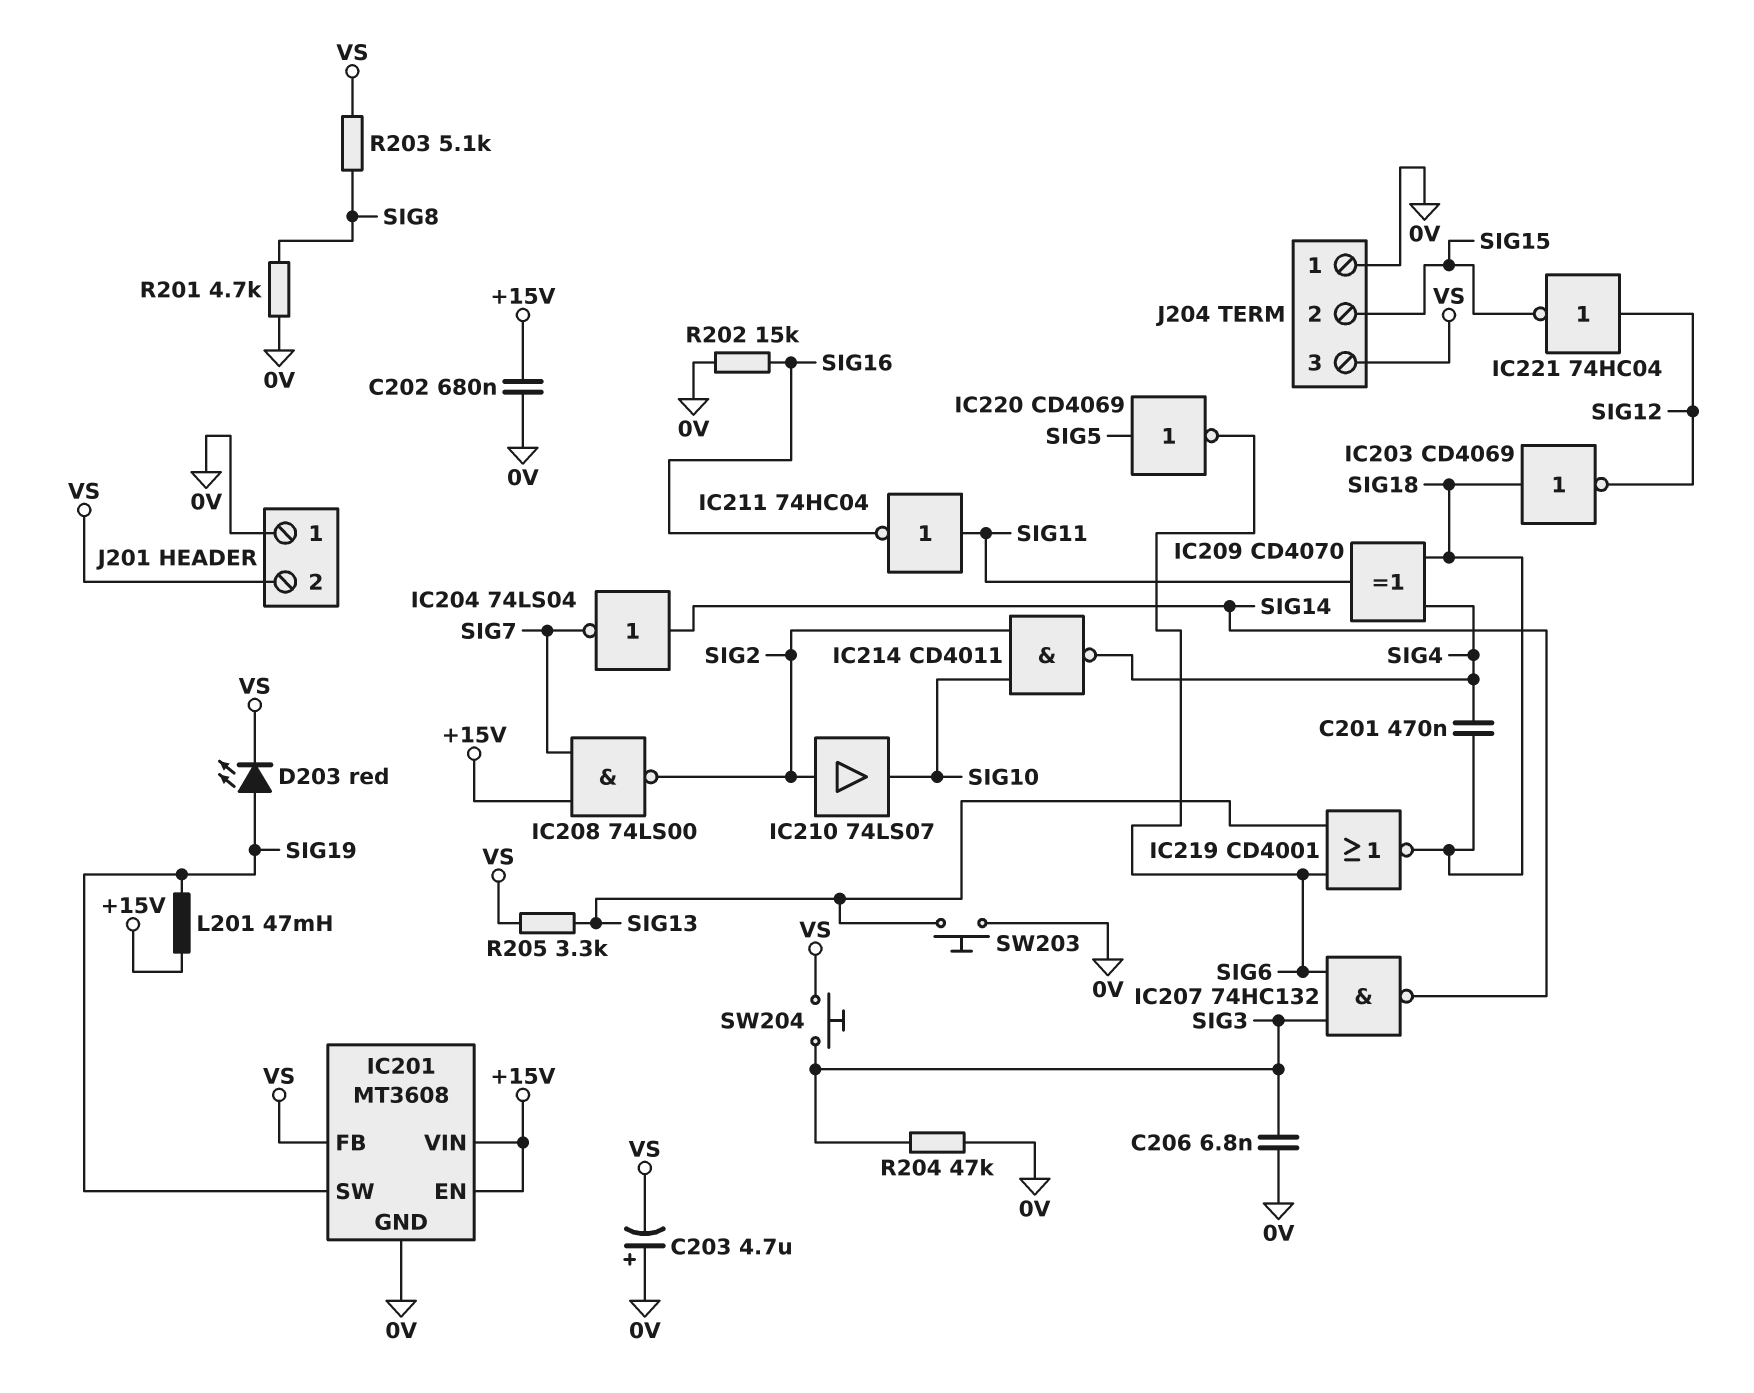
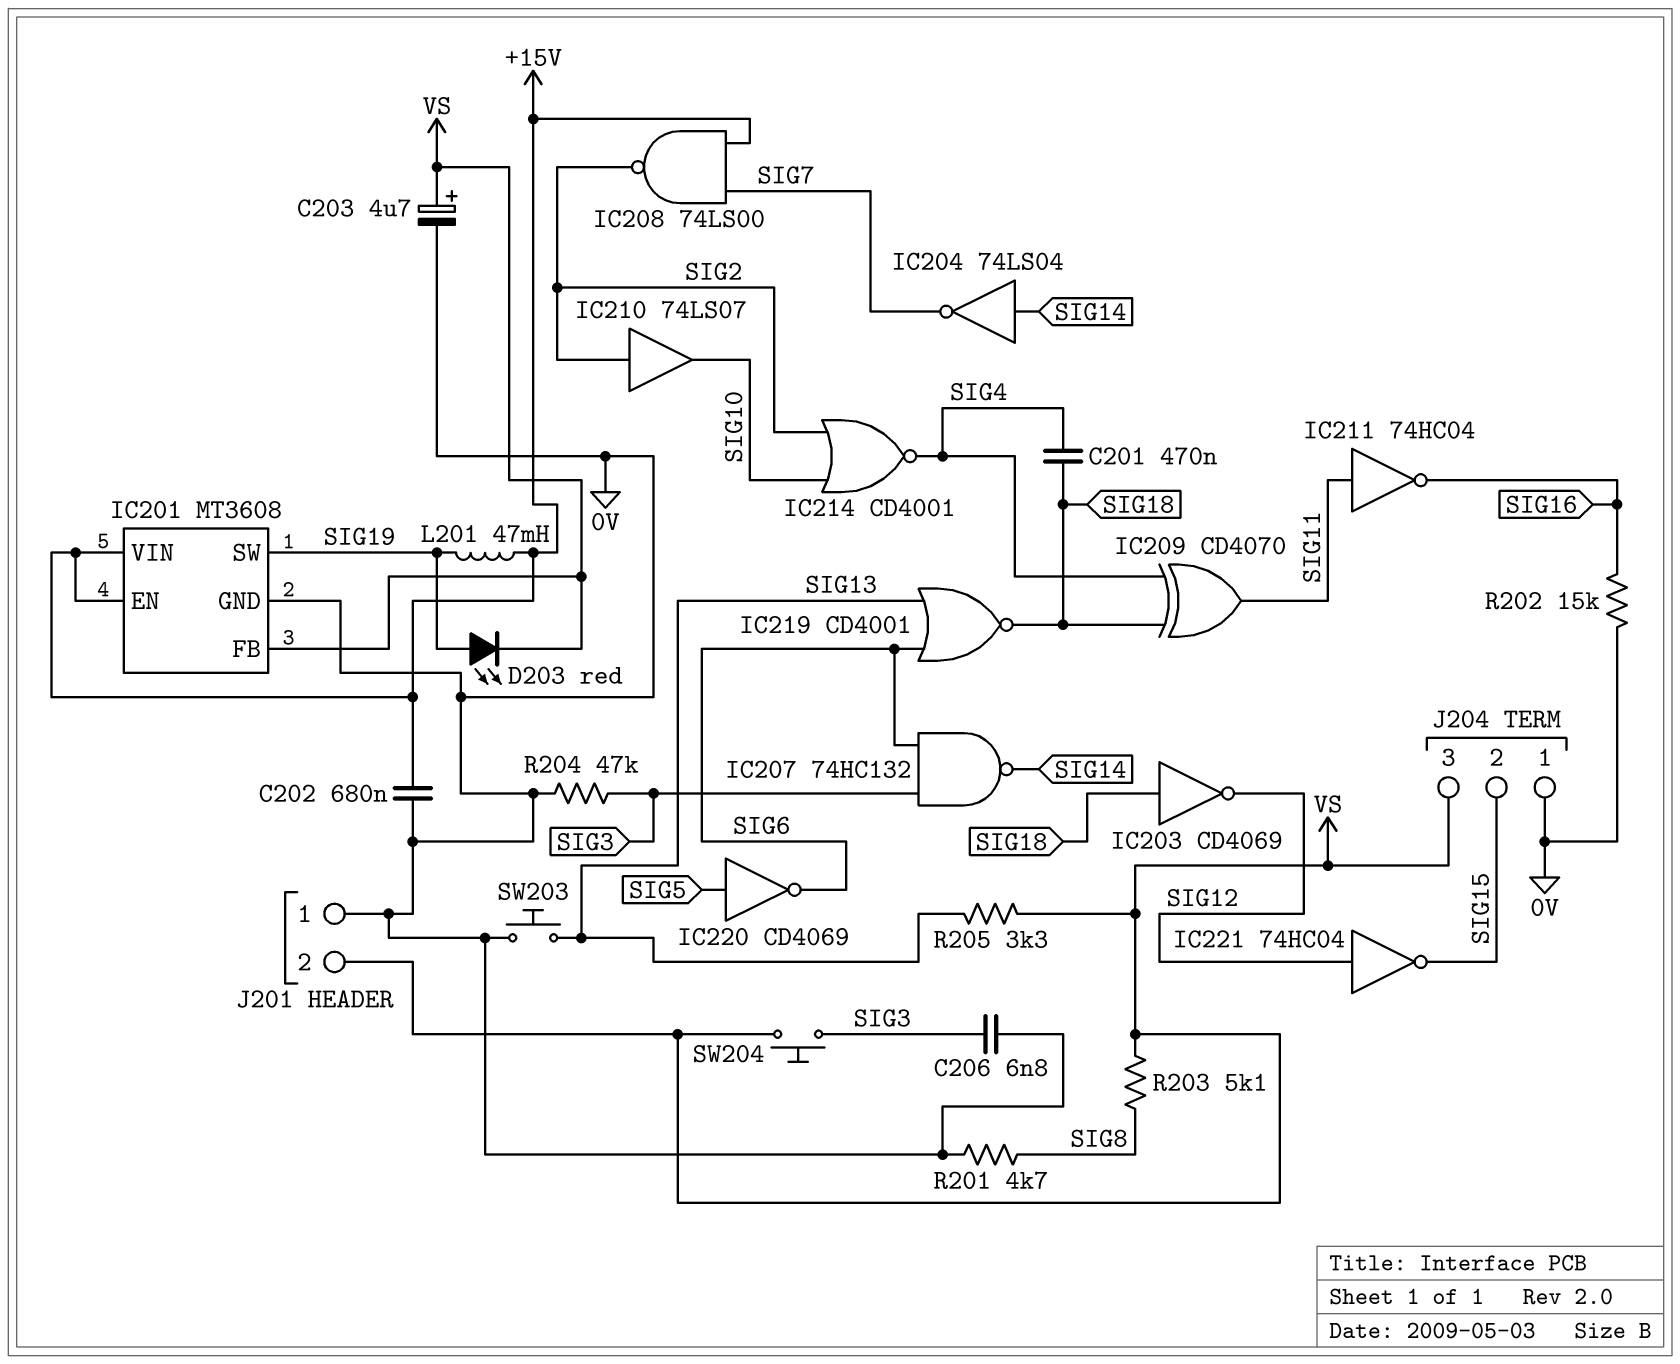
C203: 4.7uF (plus 0V, minus VS) -> 4.7uF (plus VS, minus 0V)
IC214: NAND CD4011 (in SIG2, in SIG10, out SIG4) -> NOR CD4001 (in SIG2, in SIG10, out SIG4)

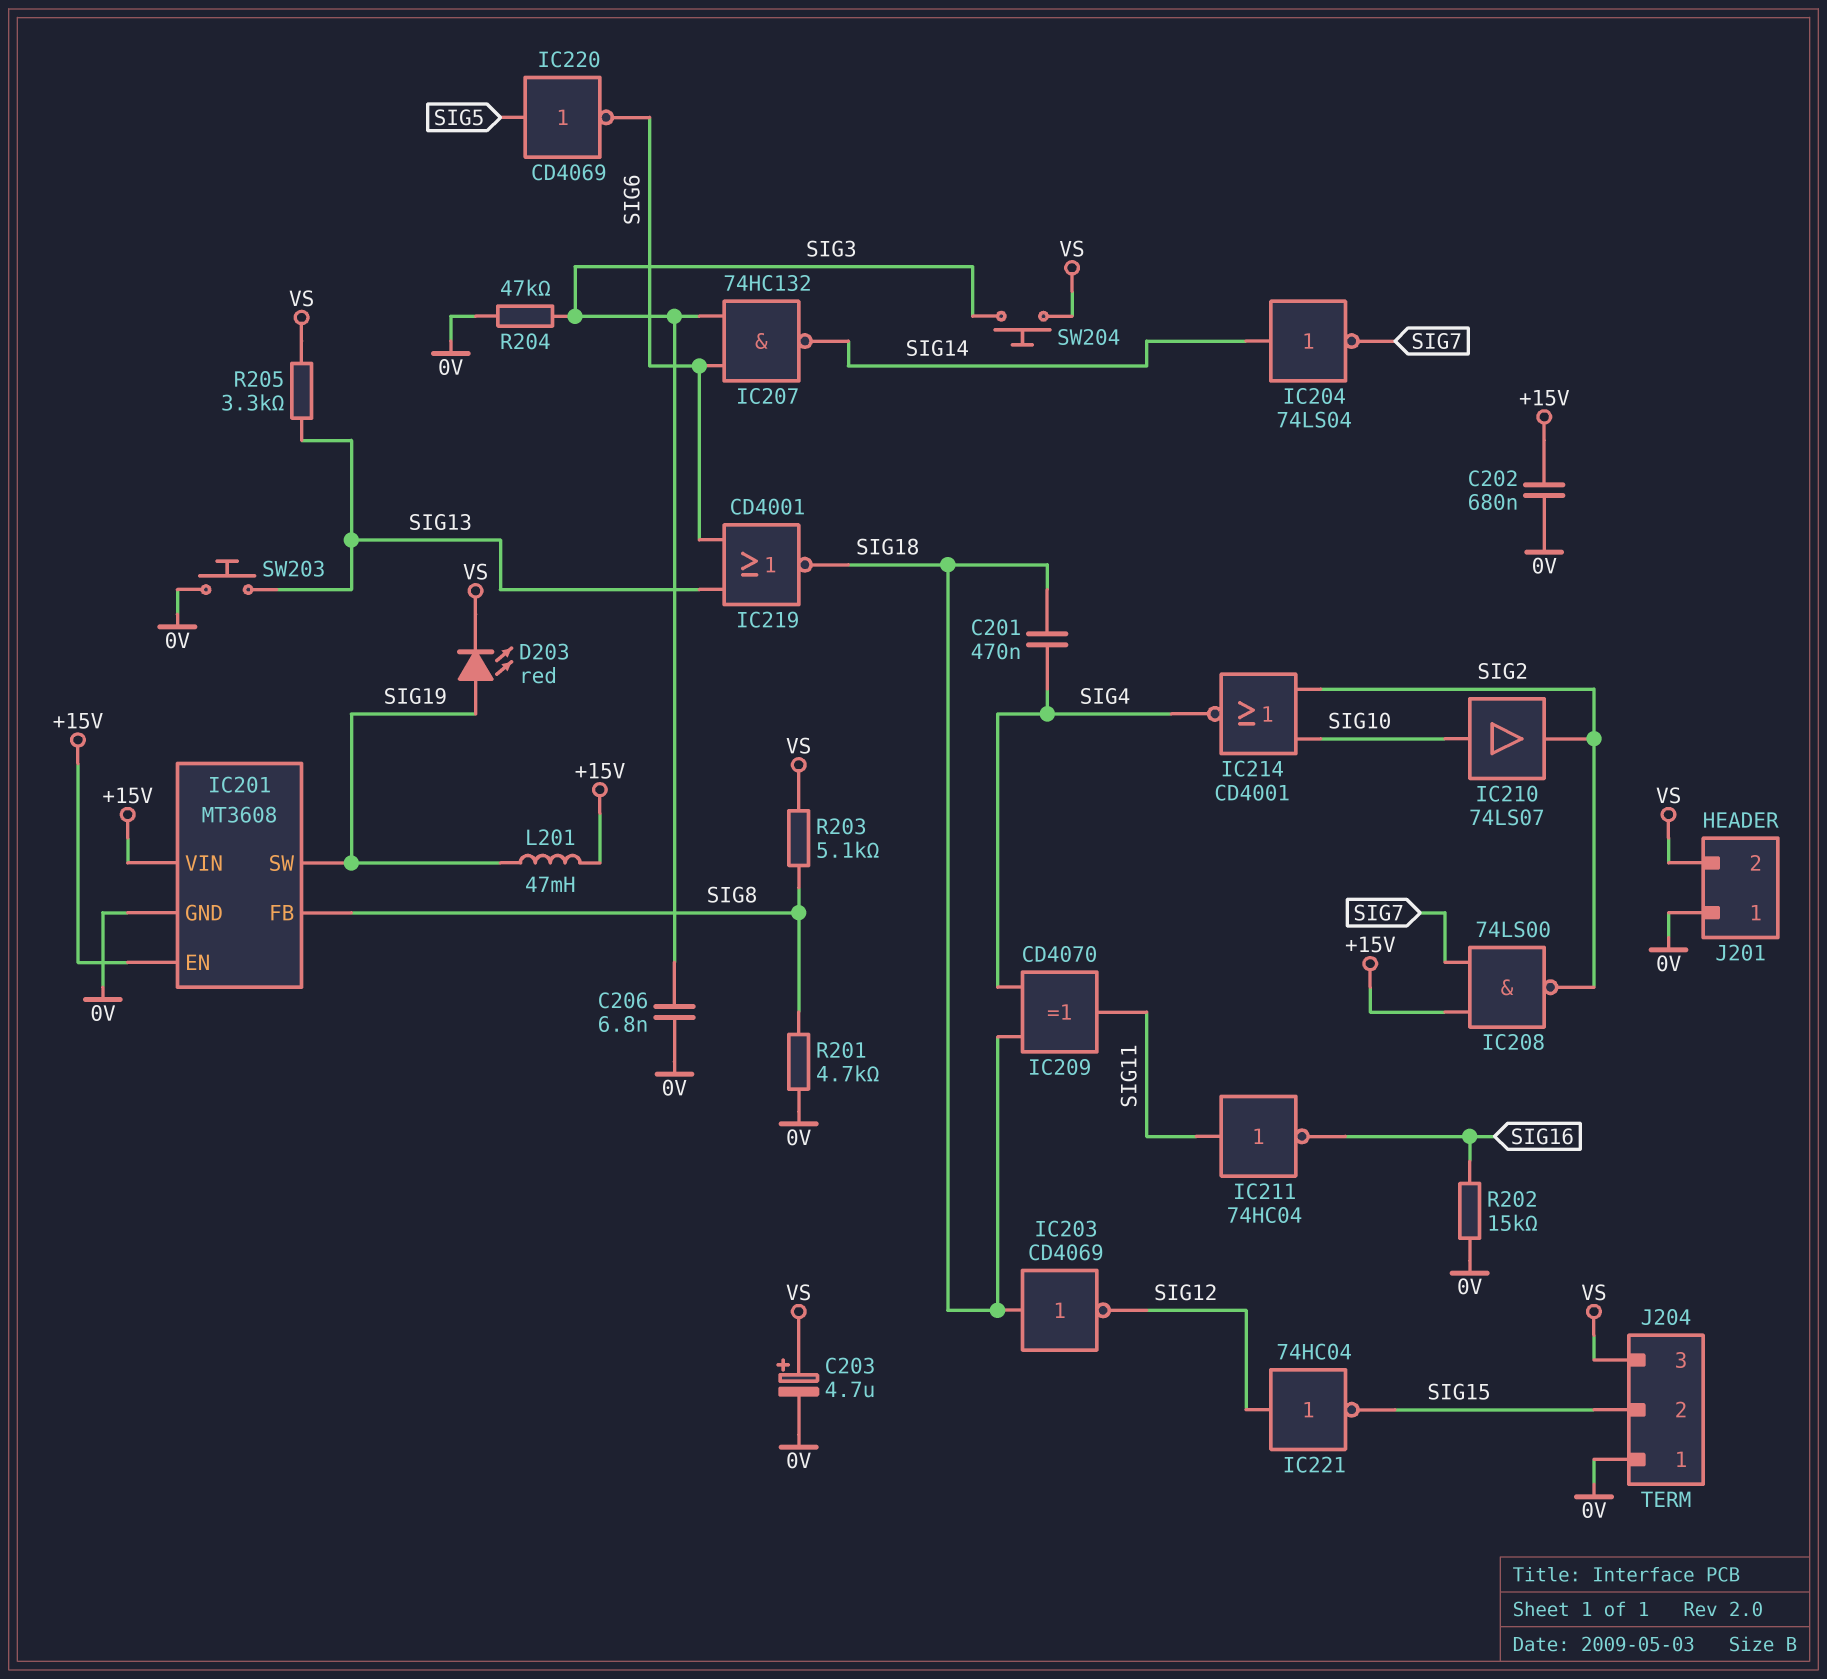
IC201 pin FB: VS -> SIG8
IC210: buffer 74LS07 (in SIG2, out SIG10) -> buffer 74LS07 (in SIG10, out SIG2)

